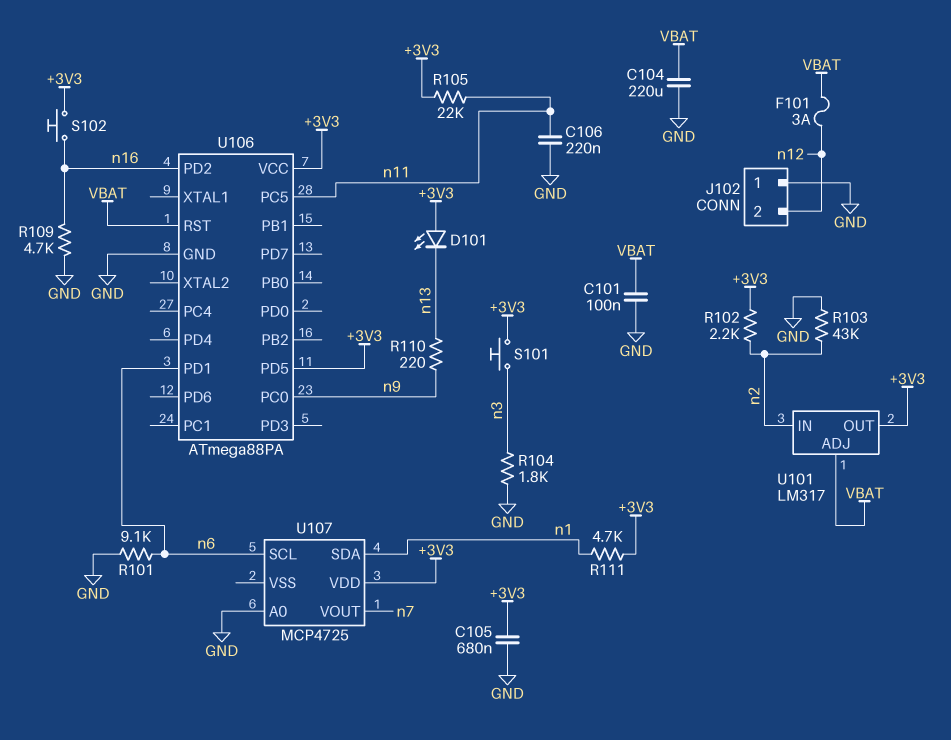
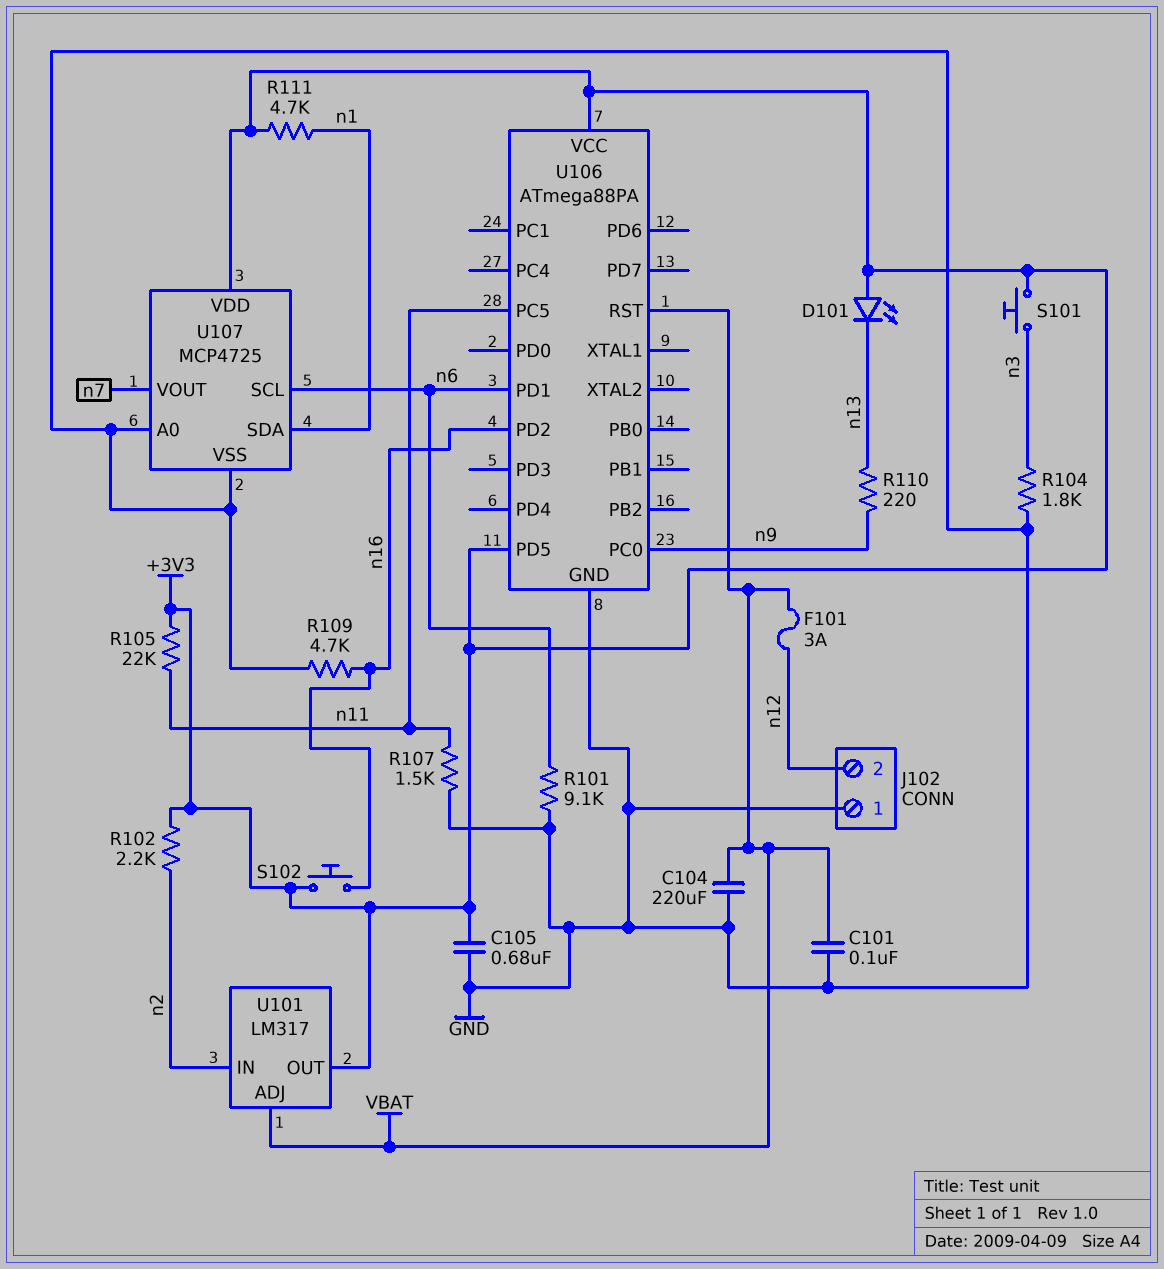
C106: 220nF (GND, n11) -> none
R103: 43k (GND, n2) -> none
R107: none -> 1.5k (GND, n11)
U107 pin VSS: none -> GND

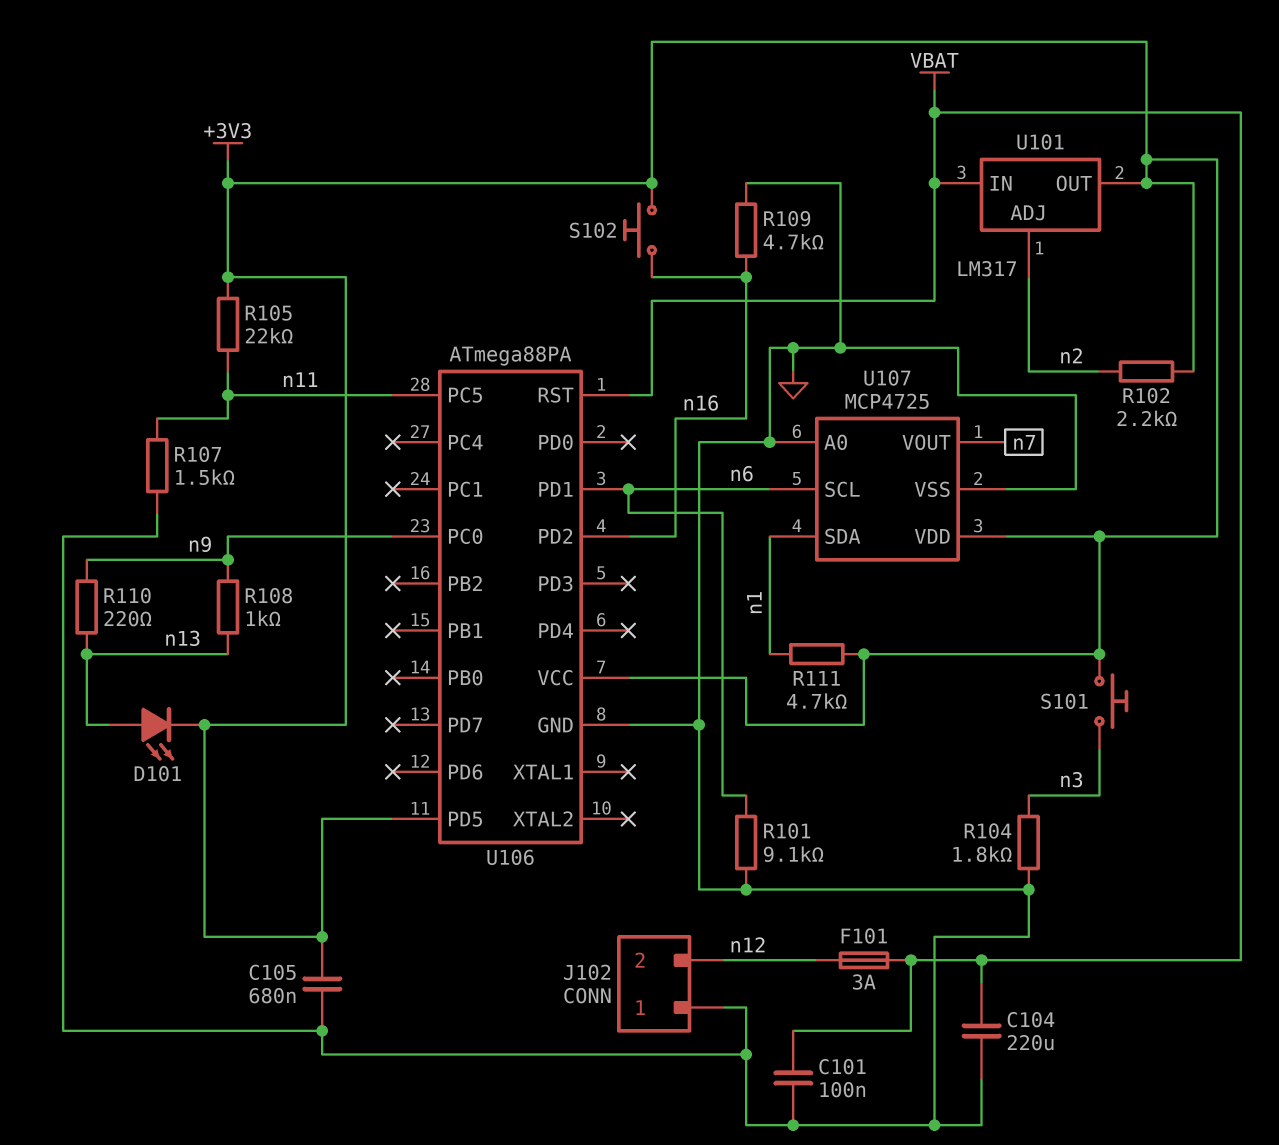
D101: LED (A +3V3, K n13) -> LED (A n13, K +3V3)
R108: none -> 1k (n9, n13)
U101 pin ADJ: VBAT -> n2
U101 pin IN: n2 -> VBAT

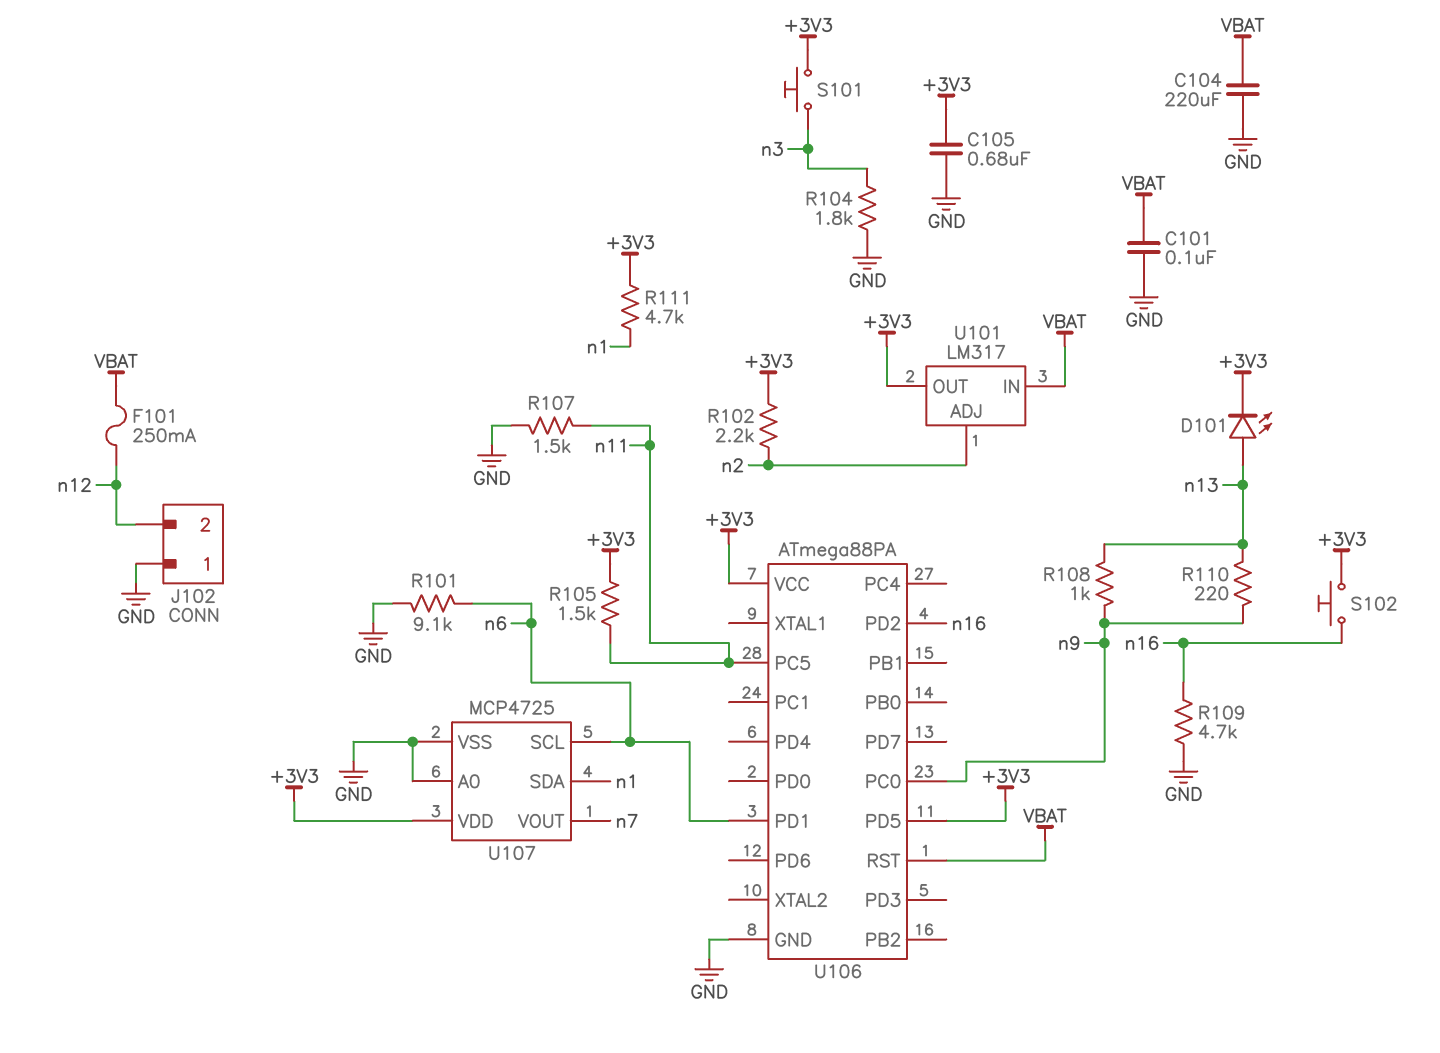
F101: 3A (VBAT, n12) -> 250mA (VBAT, n12)
R105: 22k (+3V3, n11) -> 1.5k (+3V3, n11)

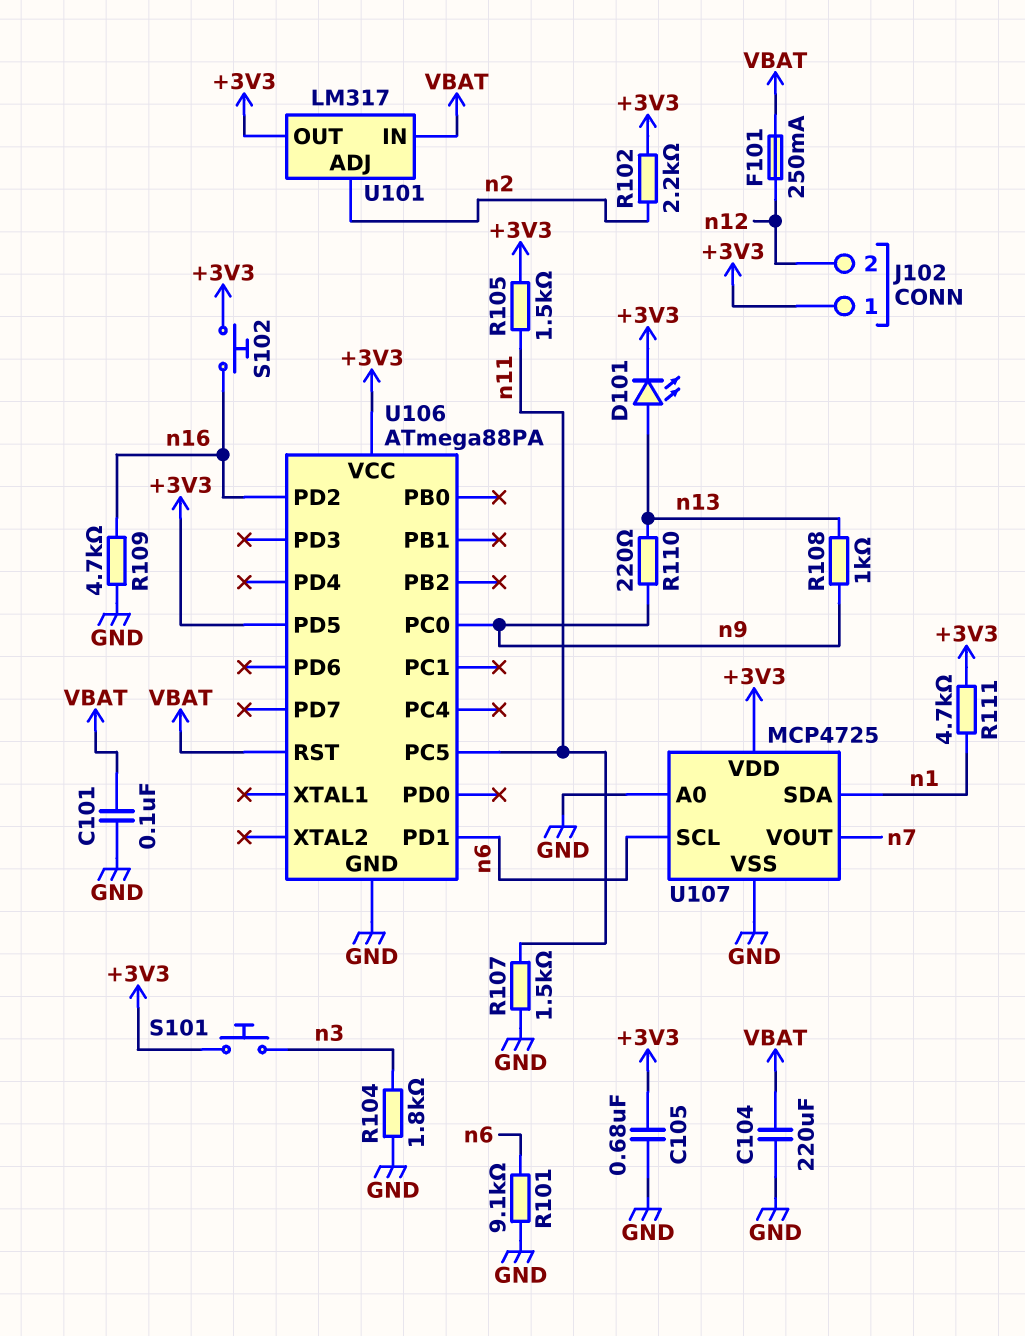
J102 pin 1: GND -> +3V3

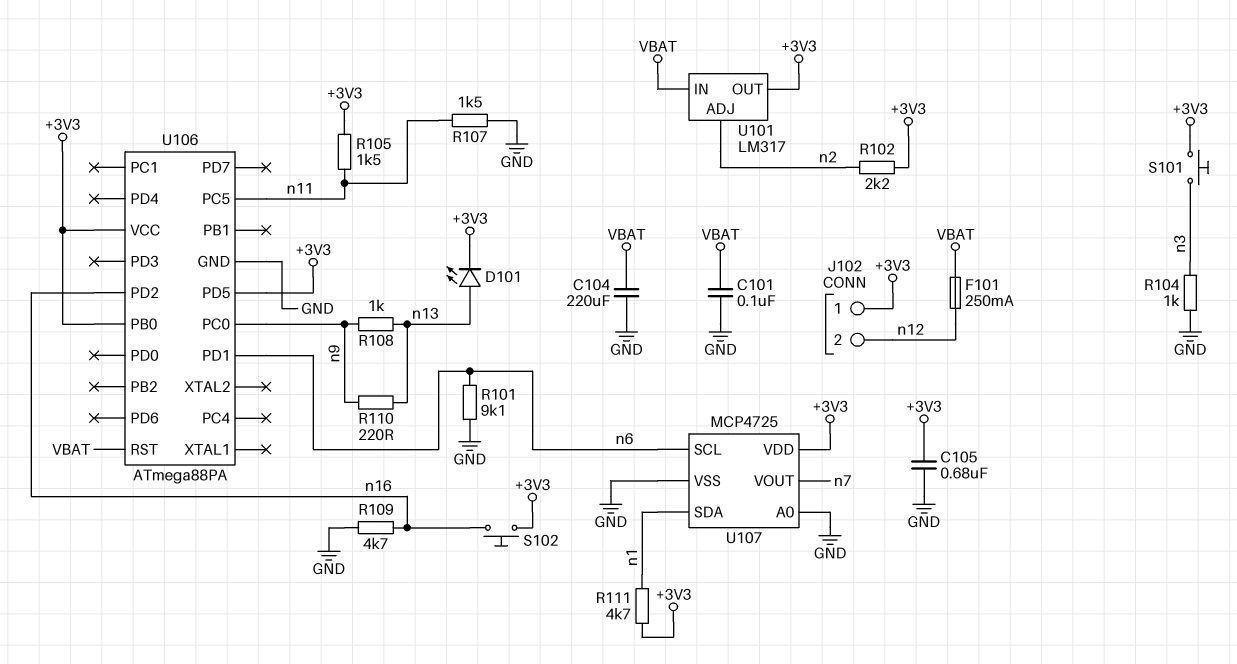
R104: 1.8k (GND, n3) -> 1k (GND, n3)
U106 pin PB0: none -> +3V3

